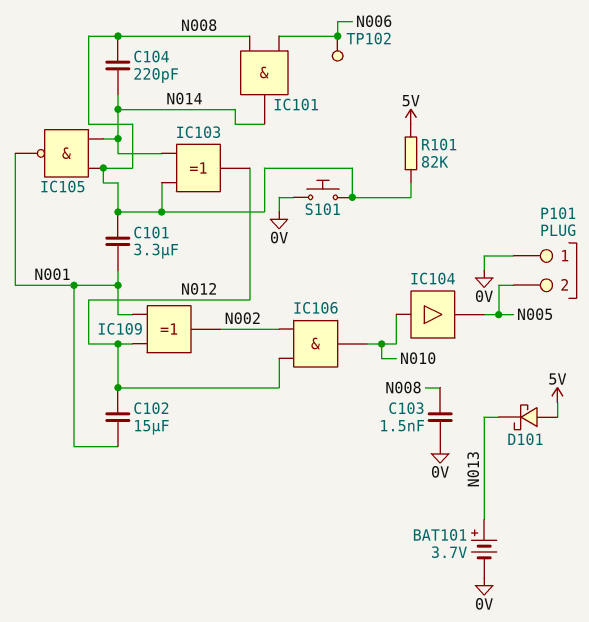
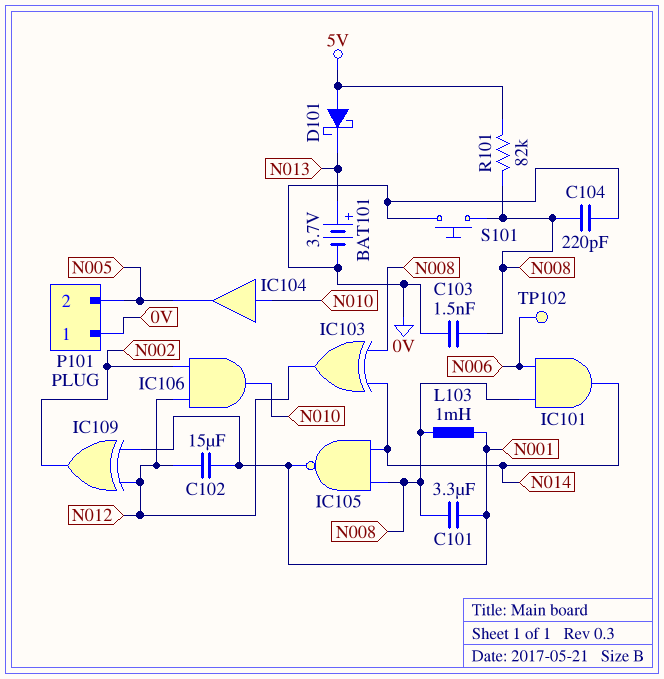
C104: 220pF (N008, N014) -> 220pF (0V, N008)
L103: none -> 1mH (N001, N008)

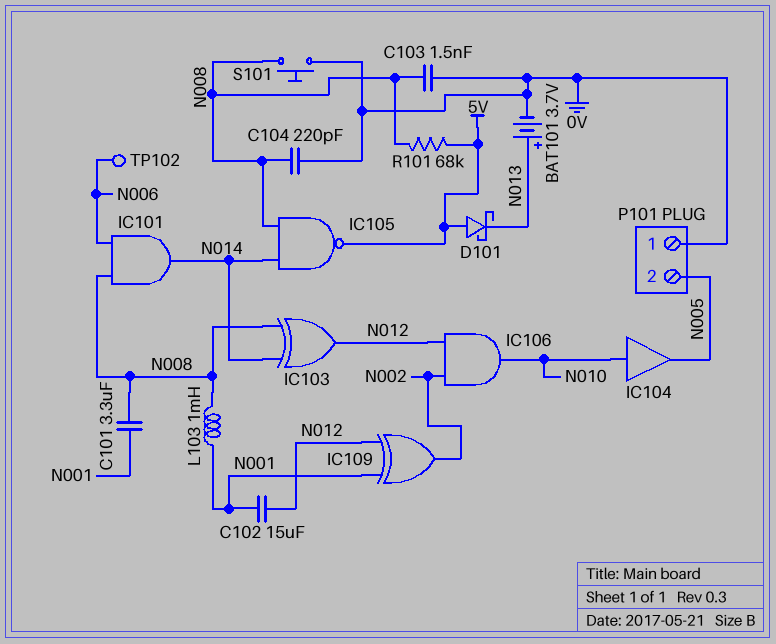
IC105: NAND (in N008, in N014, out N001) -> NAND (in N008, in N014, out 5V)
R101: 82k (5V, N008) -> 68k (5V, N008)

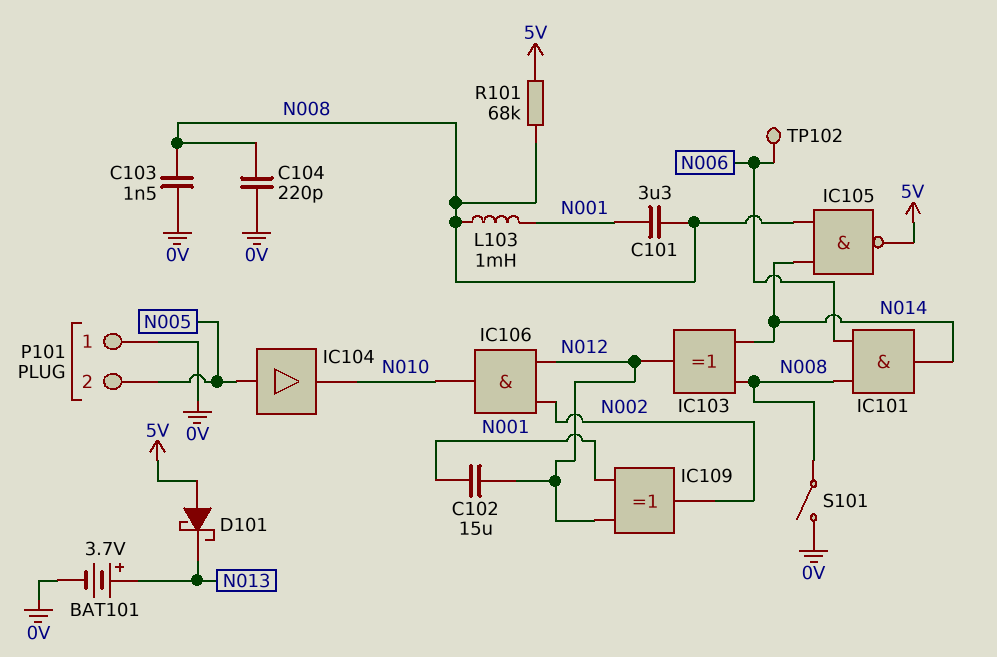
IC104: buffer (in N010, out N005) -> buffer (in N005, out N010)
S101: button (0V, N008) -> switch (0V, N008)

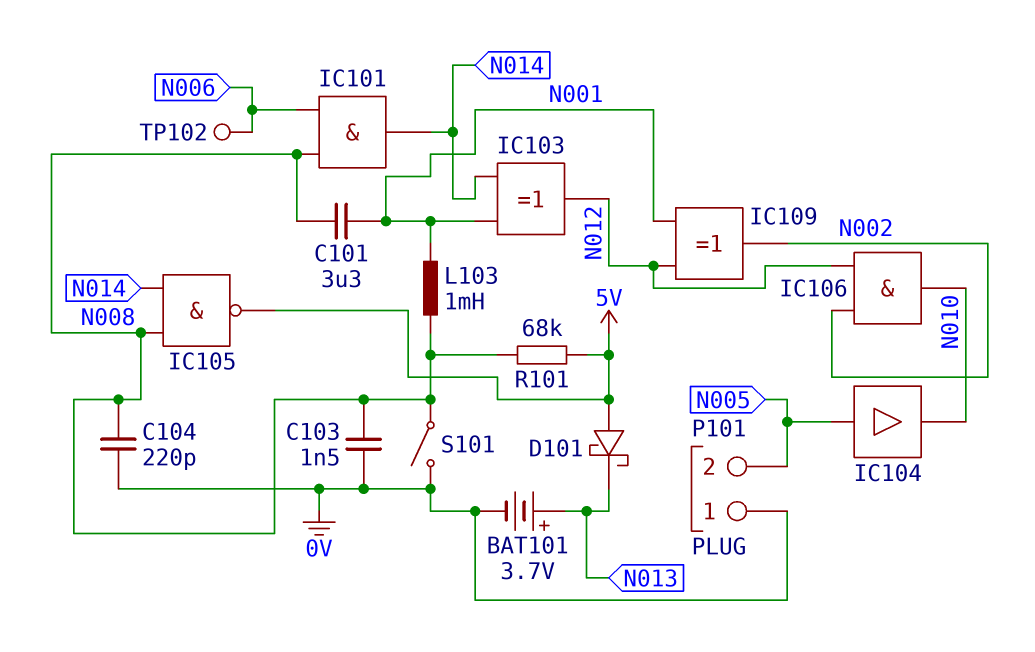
C102: 15uF (N001, N012) -> none
IC103: XOR (in N008, in N014, out N012) -> XOR (in N001, in N014, out N012)

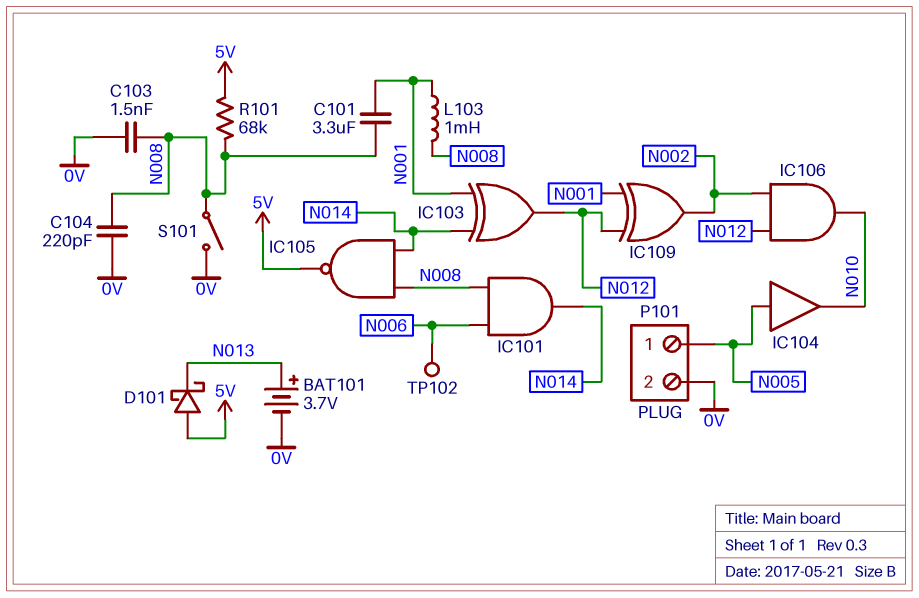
P101 pin 1: 0V -> N005
P101 pin 2: N005 -> 0V

